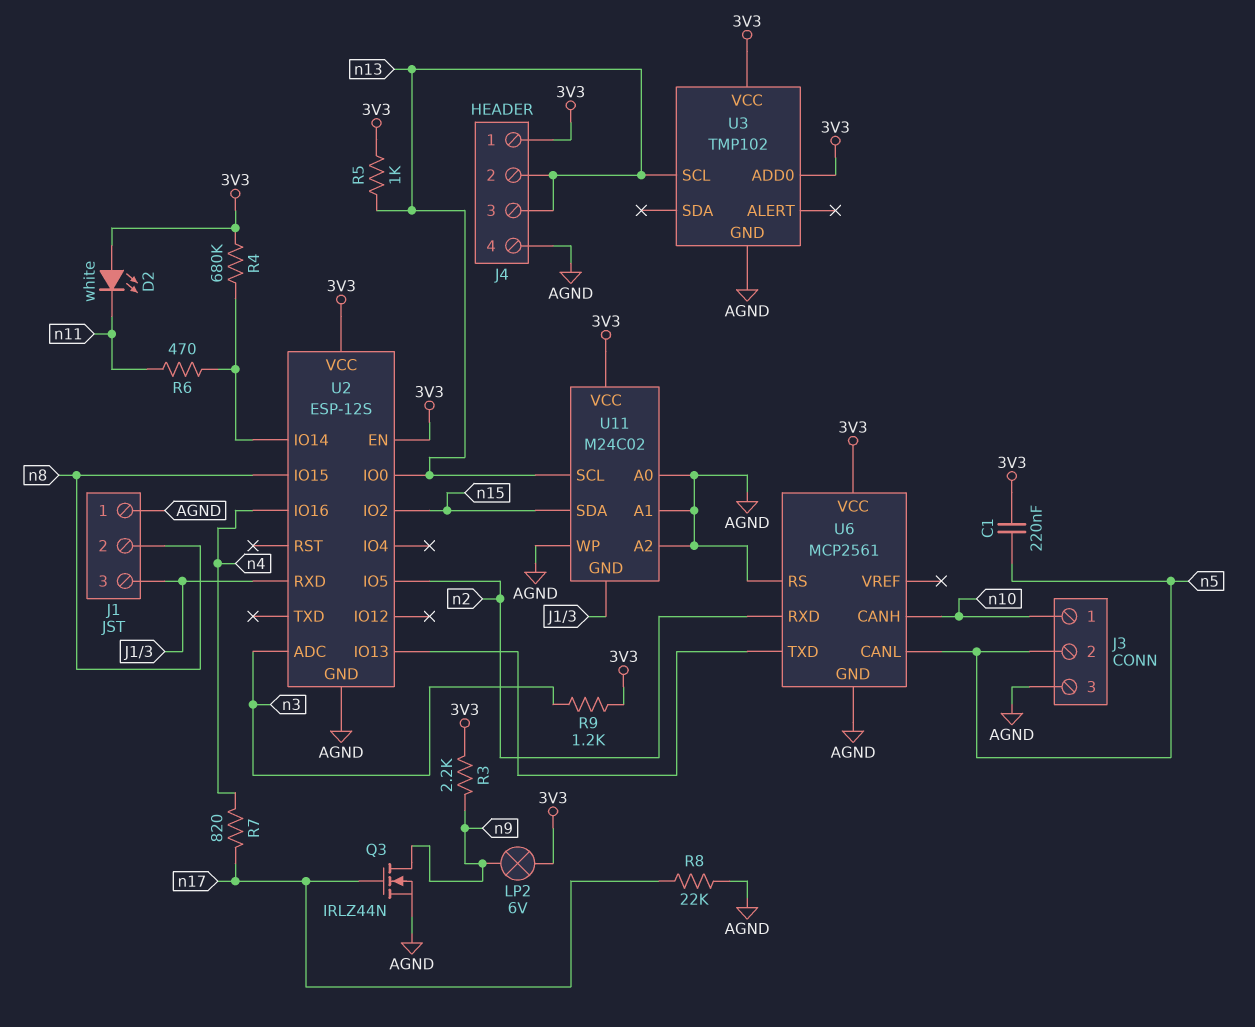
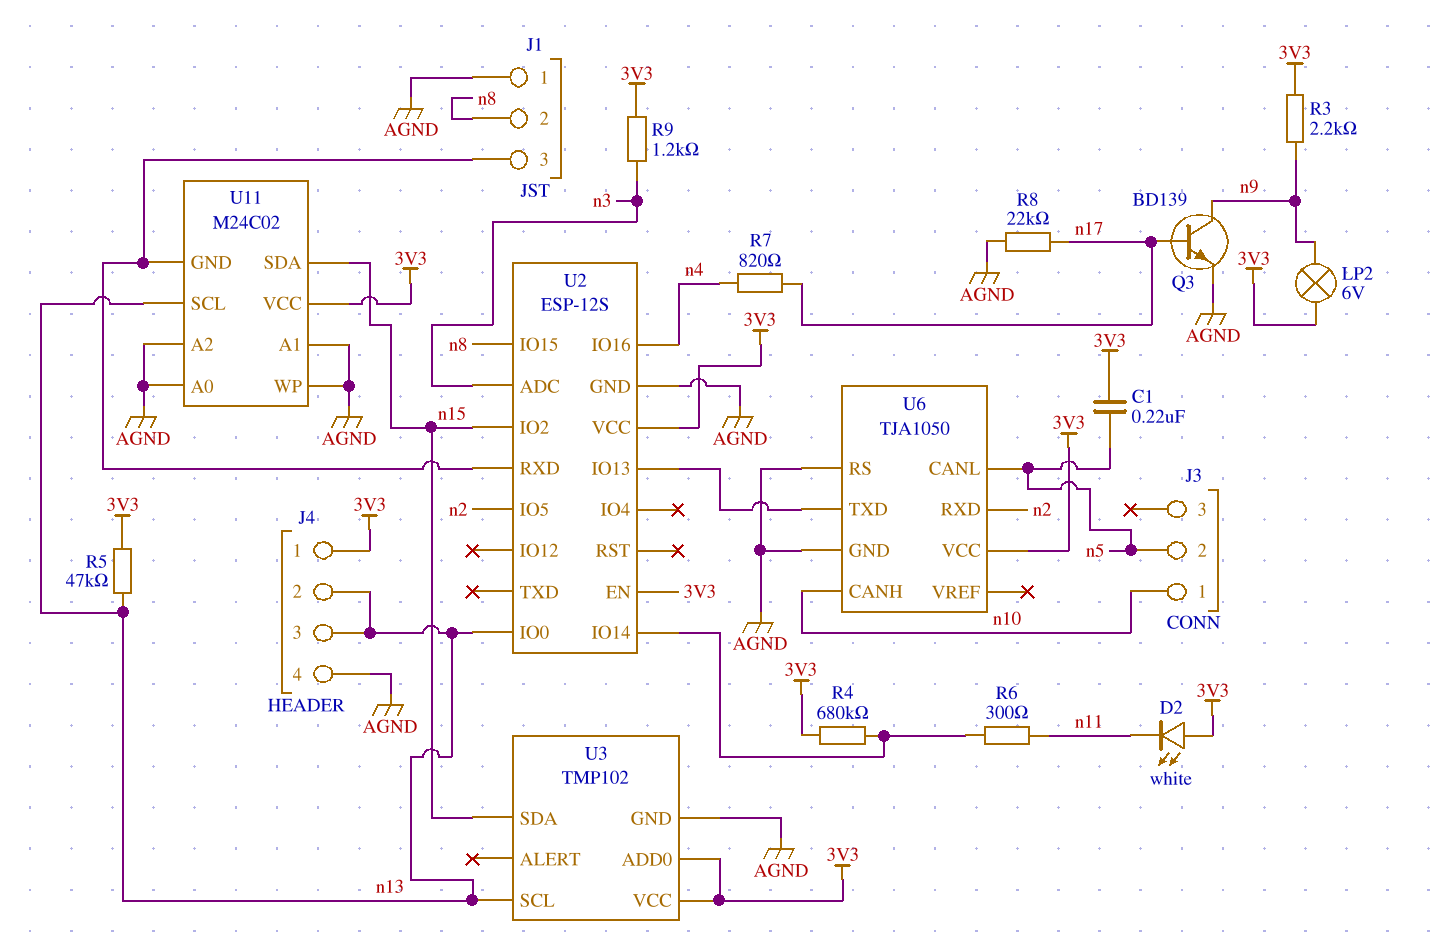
J3 pin 3: AGND -> none
Q3: NMOS IRLZ44N (G n17, D n9, S AGND) -> NPN BD139 (B n17, C n9, E AGND)
R5: 1k (3V3, n13) -> 47k (3V3, n13)
R6: 470 (U2/IO14, n11) -> 300 (U2/IO14, n11)
U3 pin SDA: none -> n15
U6: MCP2561 -> TJA1050

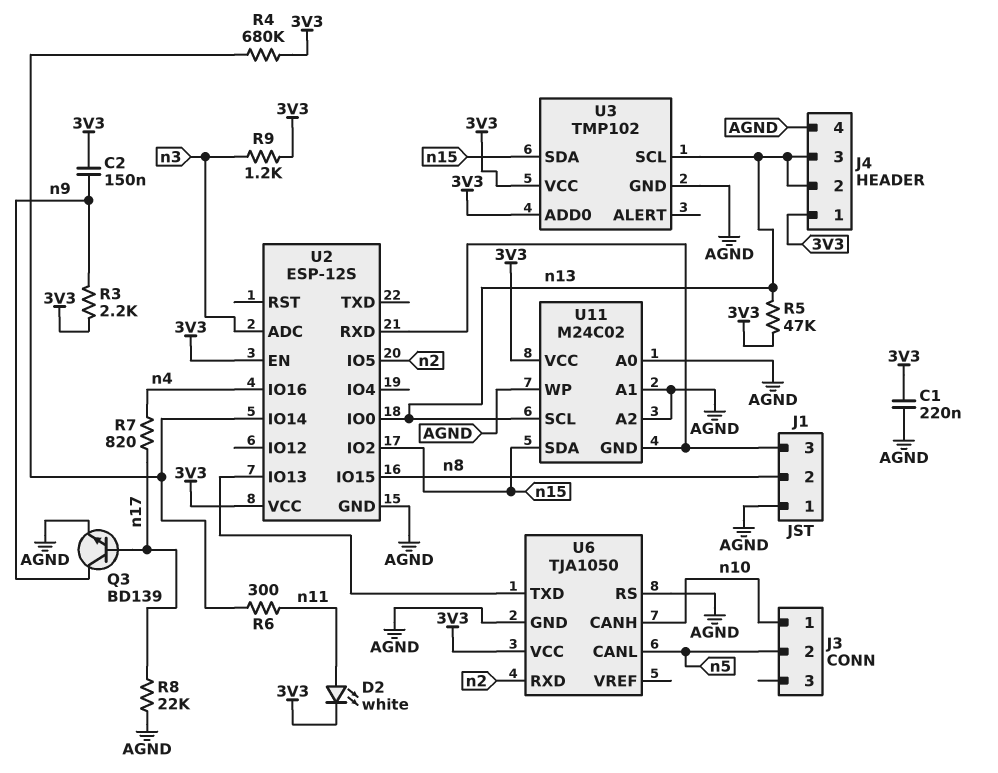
C1: 220nF (3V3, n5) -> 220nF (3V3, AGND)
C2: none -> 150nF (3V3, n9)
D2: LED white (A 3V3, K n11) -> LED white (A n11, K 3V3)
LP2: lamp 6V (3V3, n9) -> none

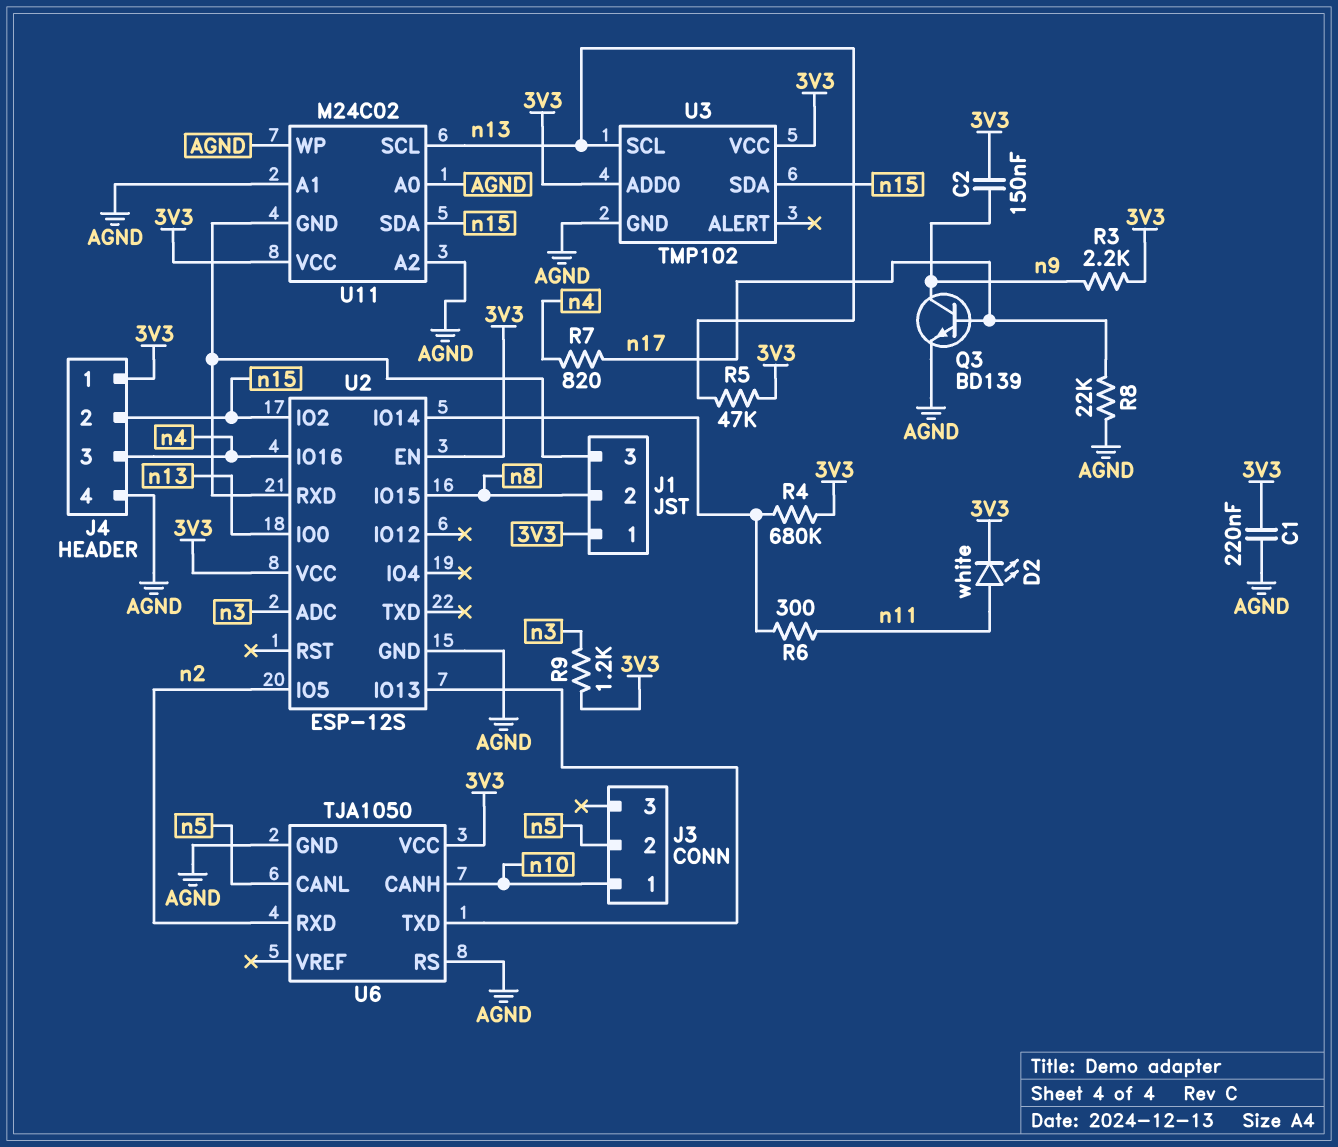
J1 pin 1: AGND -> 3V3
J4 pin 2: n13 -> n15
J4 pin 3: n13 -> n4

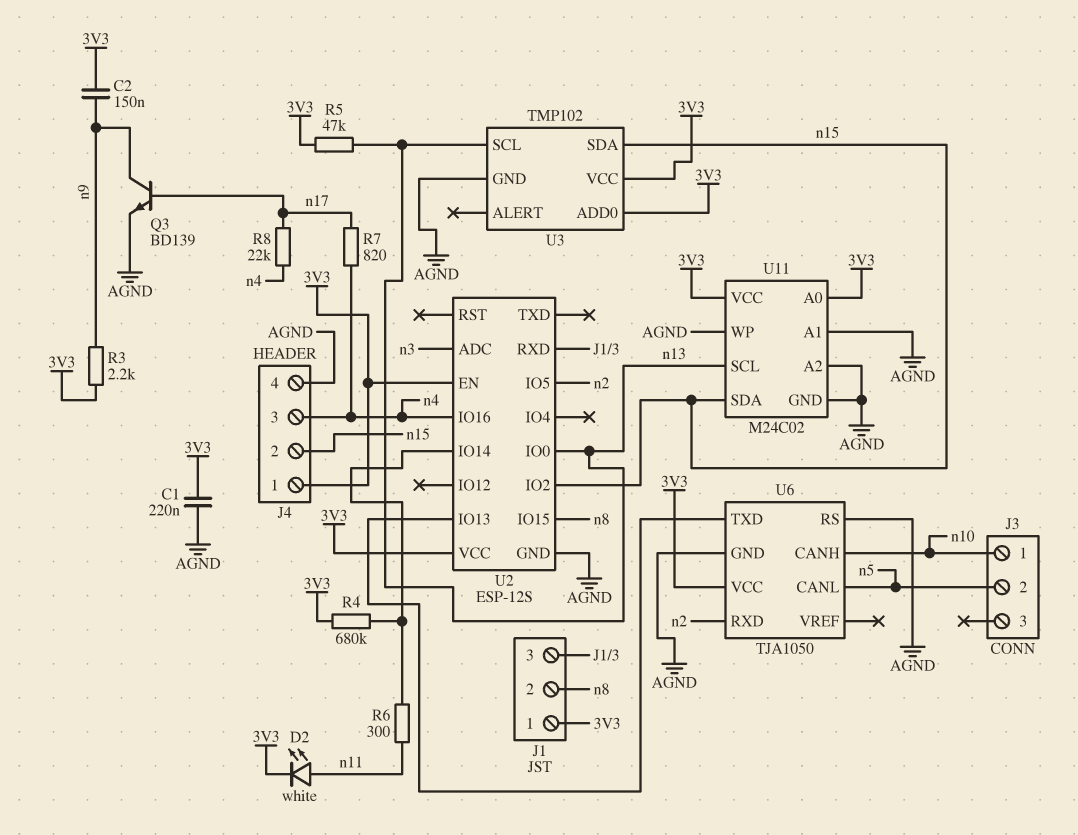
R8: 22k (AGND, n17) -> 22k (n4, n17)
R9: 1.2k (3V3, n3) -> none
U11 pin A0: AGND -> 3V3
U11 pin GND: J1/3 -> AGND

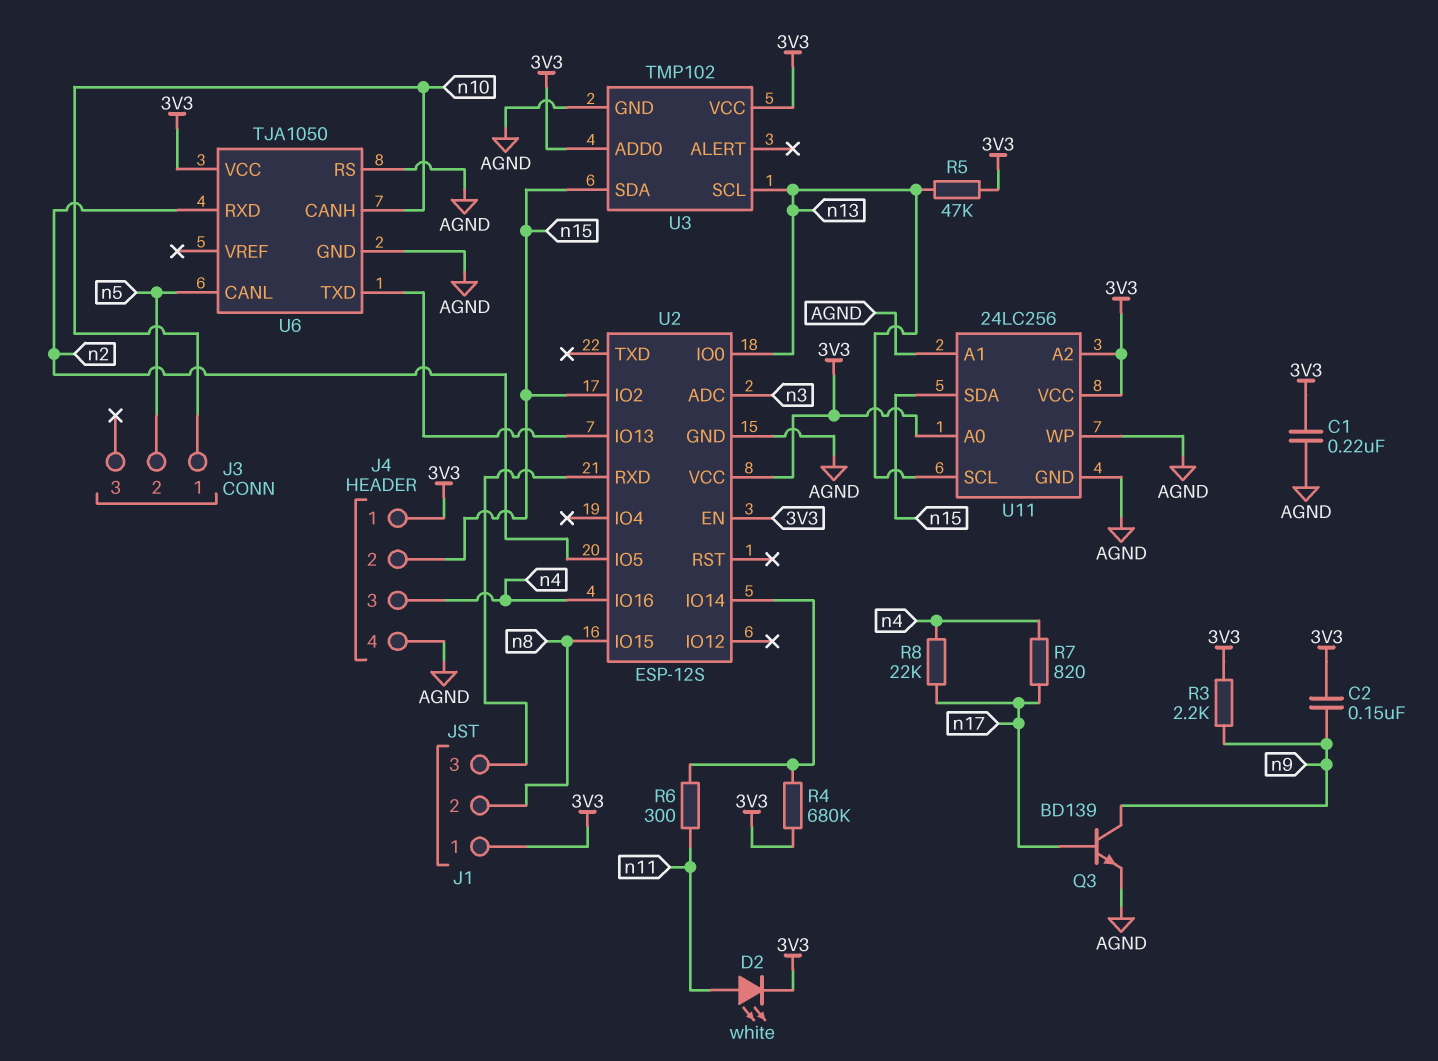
U11: M24C02 -> 24LC256
U11 pin A2: AGND -> 3V3

